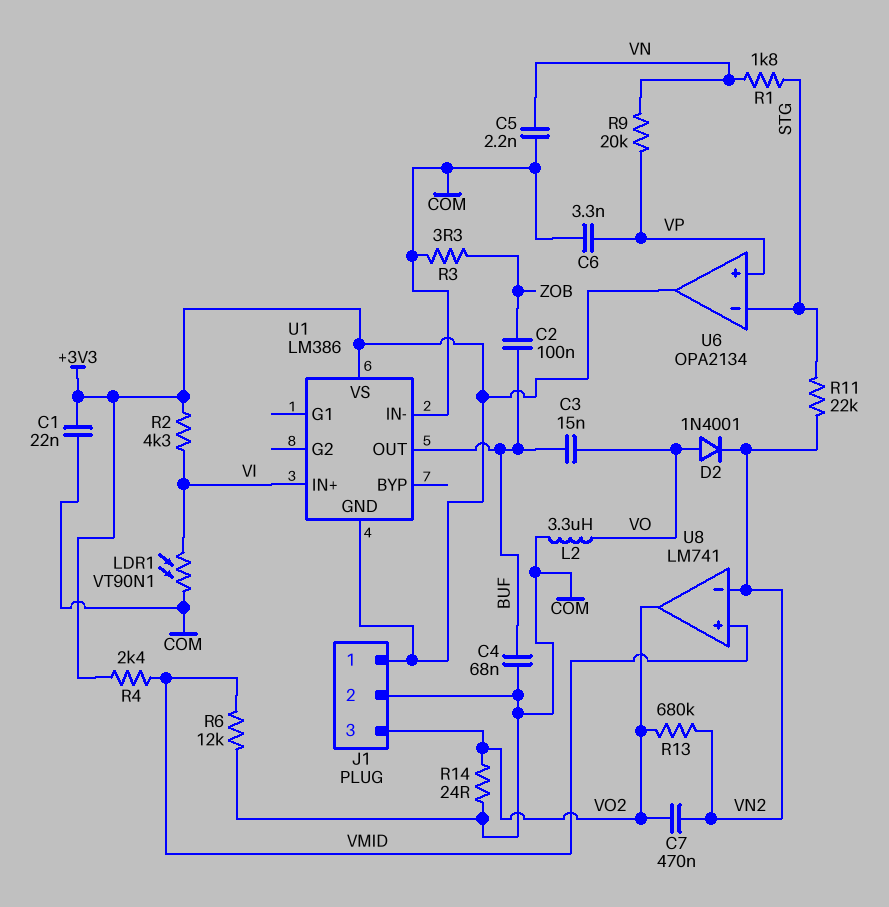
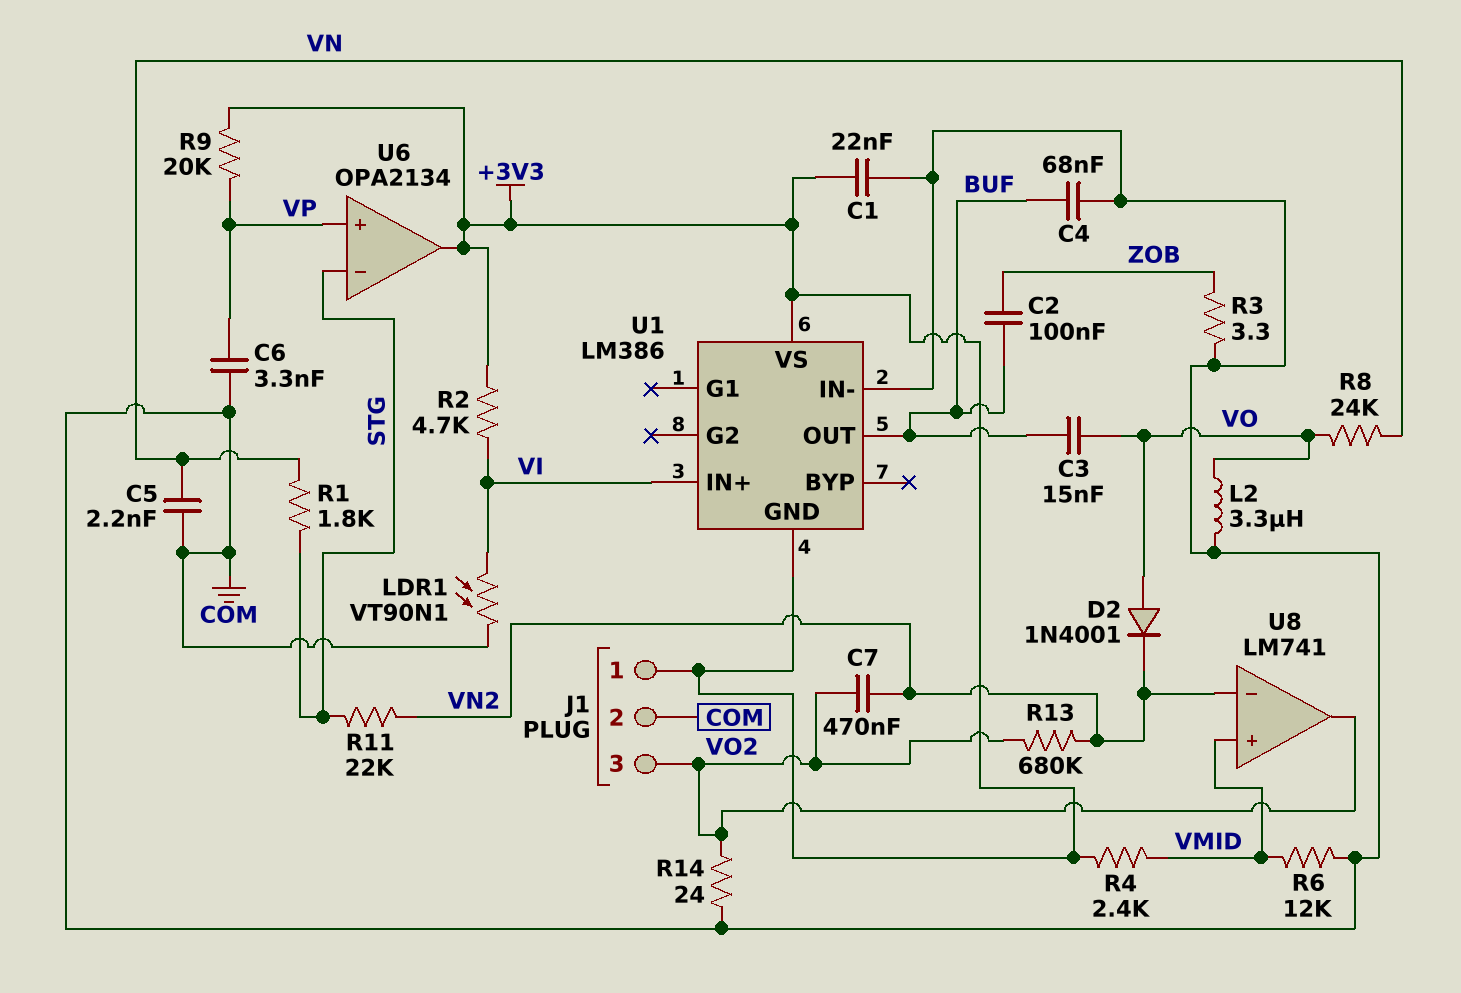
R2: 4.3k (+3V3, VI) -> 4.7k (+3V3, VI)
R8: none -> 24k (VN, VO)
R9: 20k (VN, VP) -> 20k (+3V3, VP)

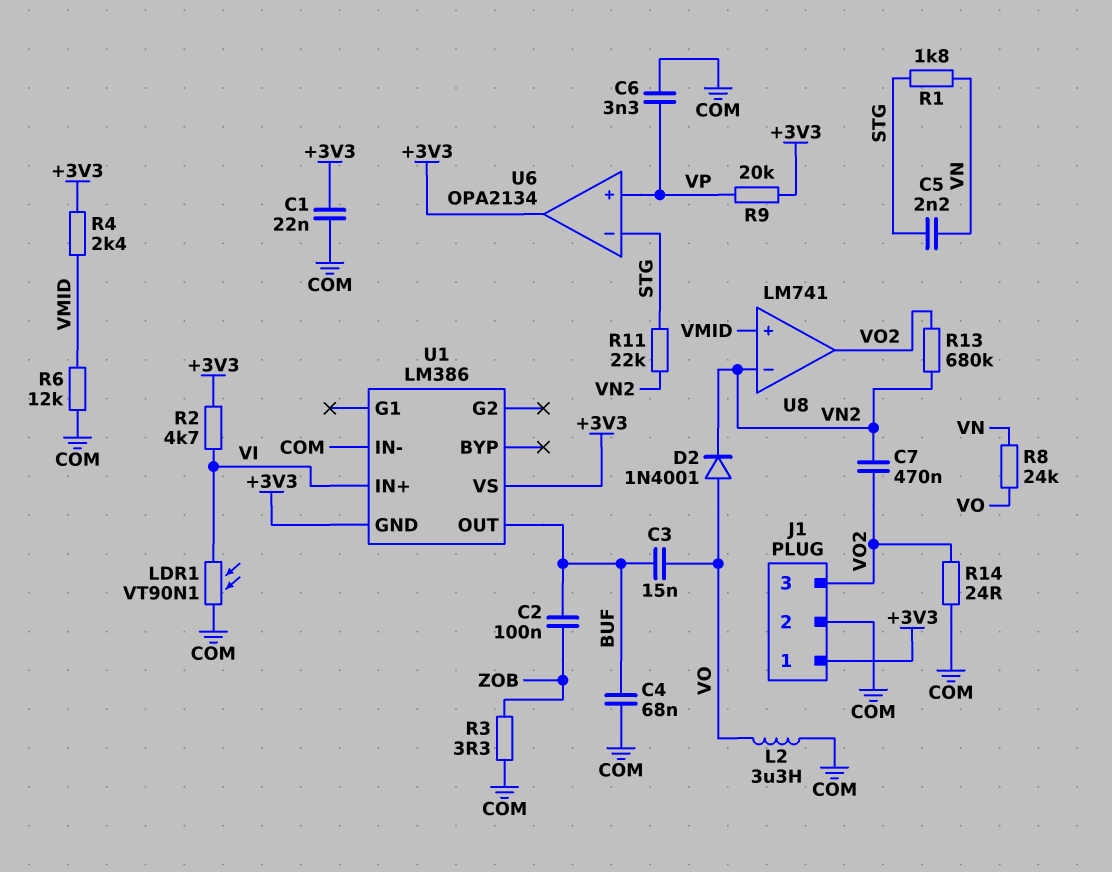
C5: 2.2nF (COM, VN) -> 2.2nF (STG, VN)

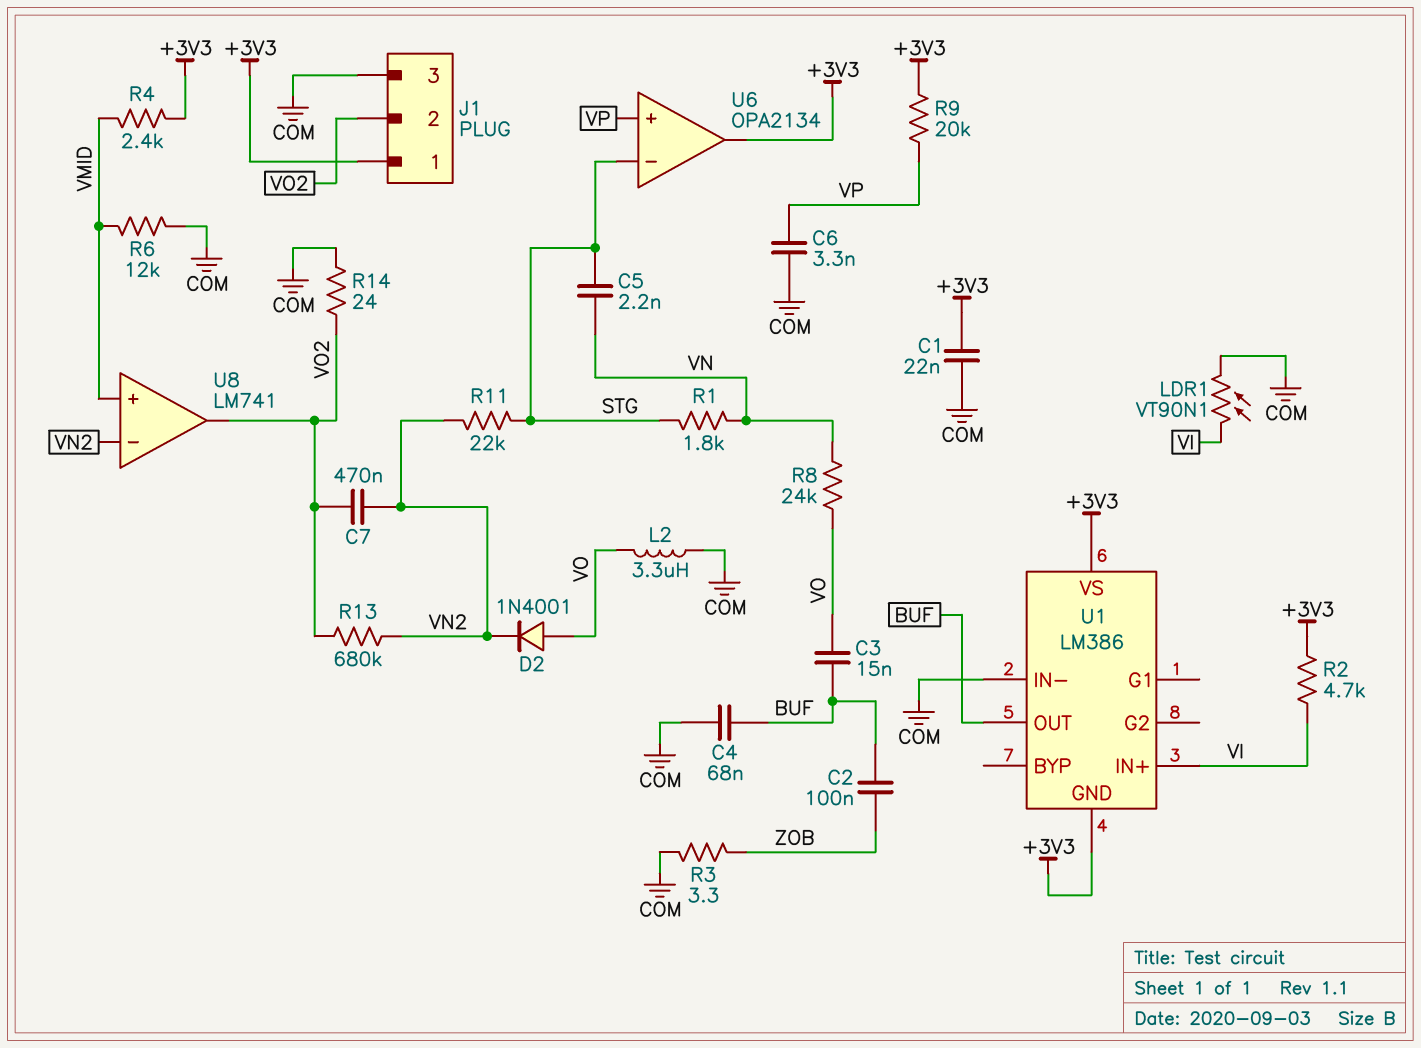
J1 pin 2: COM -> VO2
J1 pin 3: VO2 -> COM

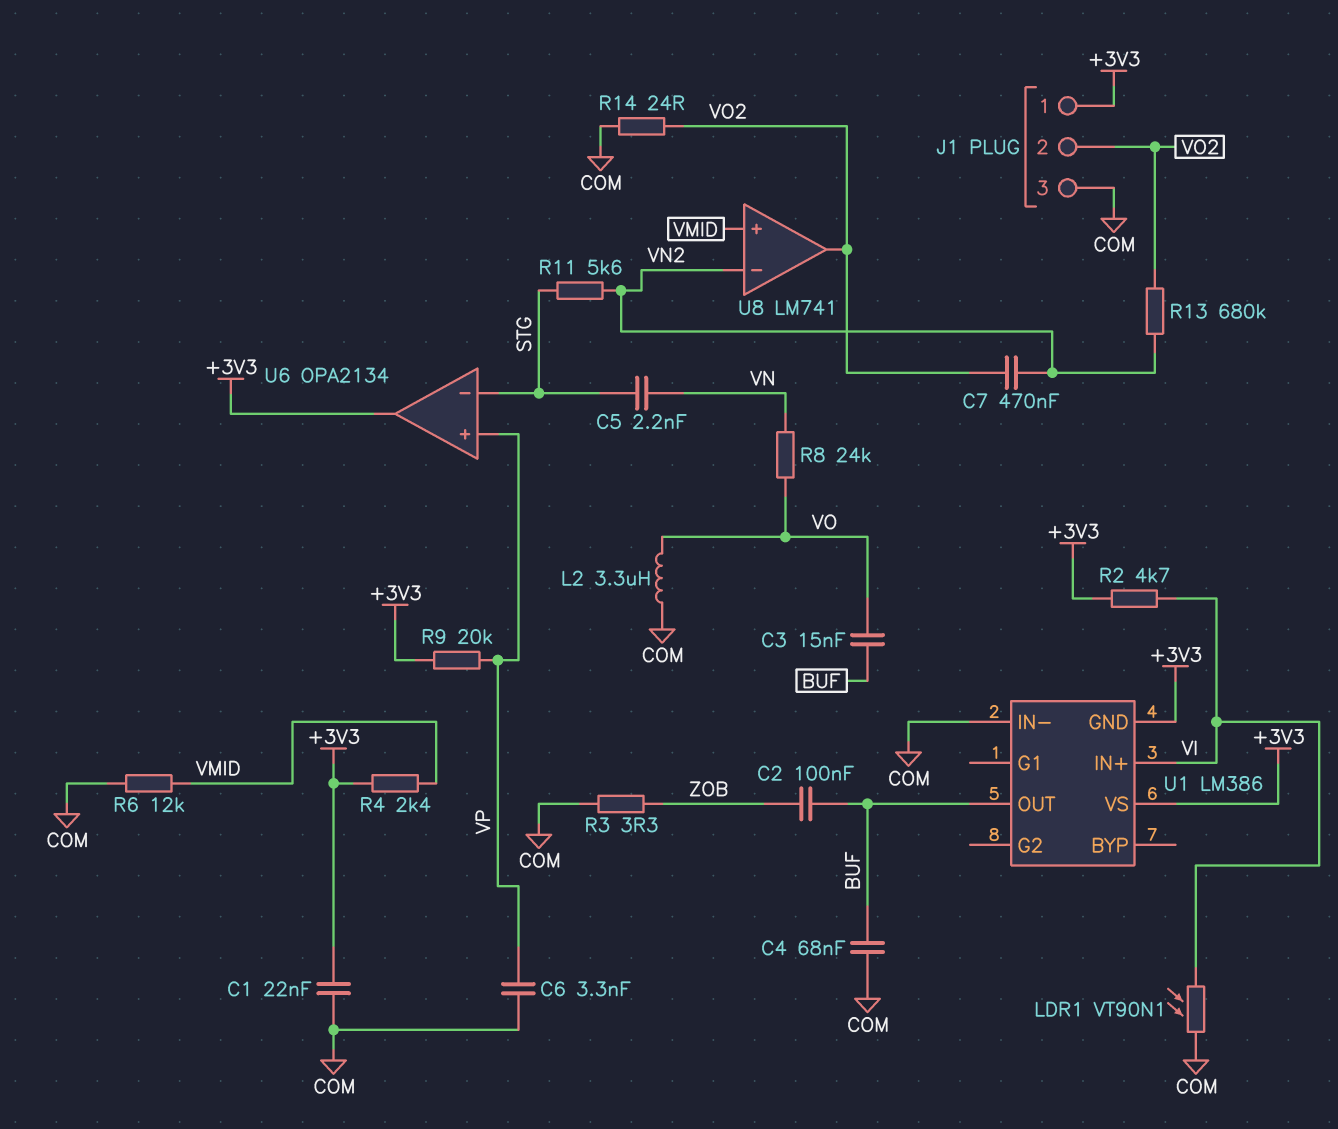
D2: diode 1N4001 (A VO, K VN2) -> none
R1: 1.8k (STG, VN) -> none
R11: 22k (STG, VN2) -> 5.6k (STG, VN2)

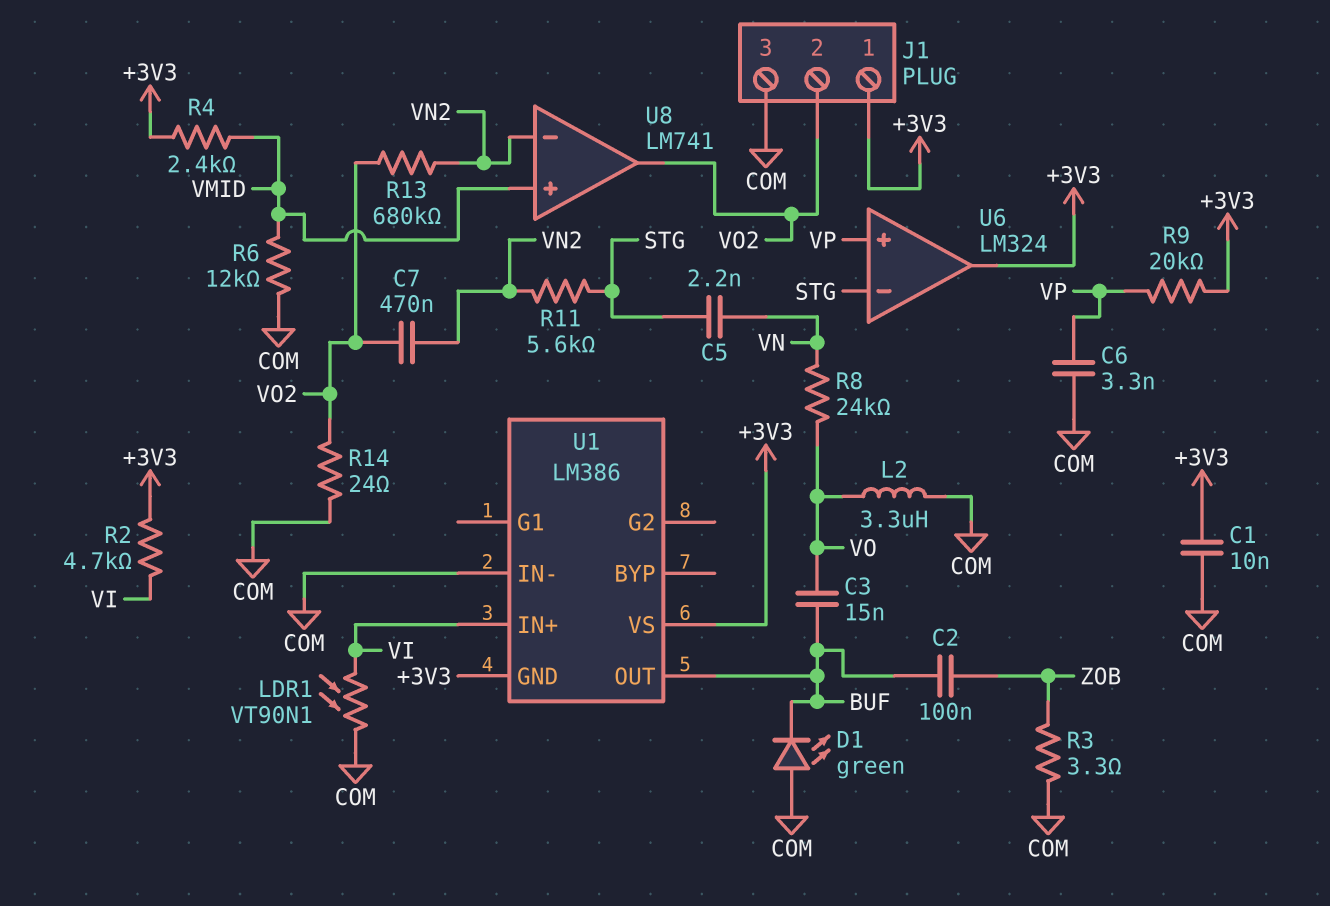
C1: 22nF (+3V3, COM) -> 10nF (+3V3, COM)
C4: 68nF (BUF, COM) -> none
D1: none -> LED green (A COM, K BUF)
U6: OPA2134 -> LM324

